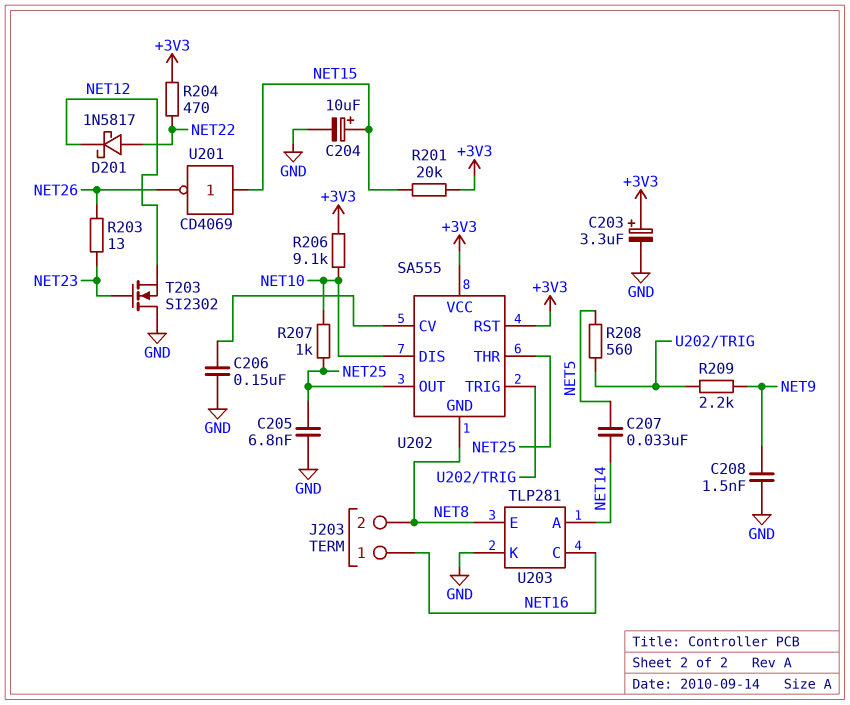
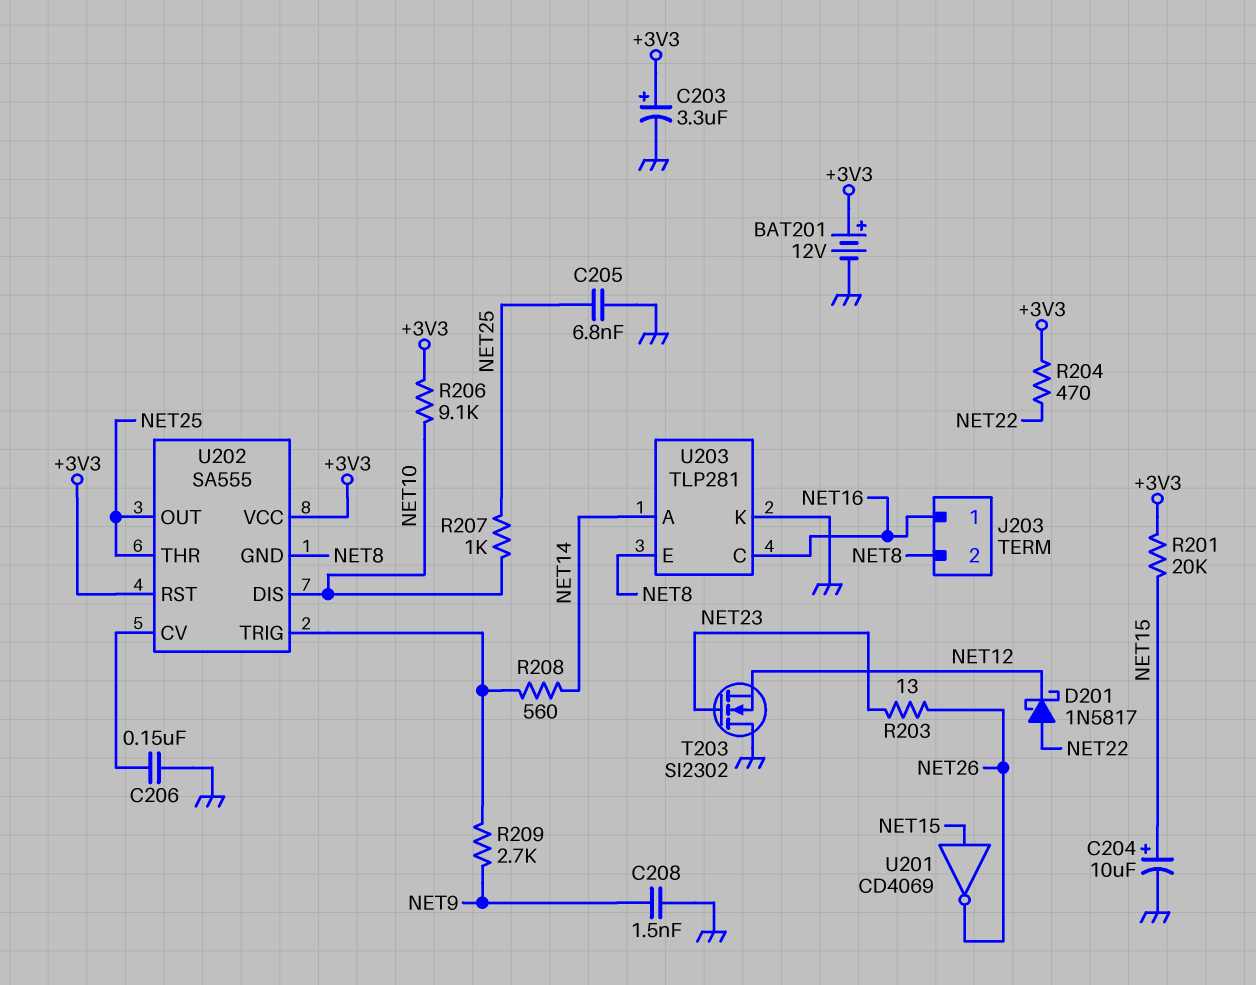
BAT201: none -> 12V (plus +3V3, minus GND)
C207: 33nF (NET5, NET14) -> none
R208: 560 (NET5, U202/TRIG) -> 560 (NET14, U202/TRIG)
R209: 2.2k (NET9, U202/TRIG) -> 2.7k (NET9, U202/TRIG)

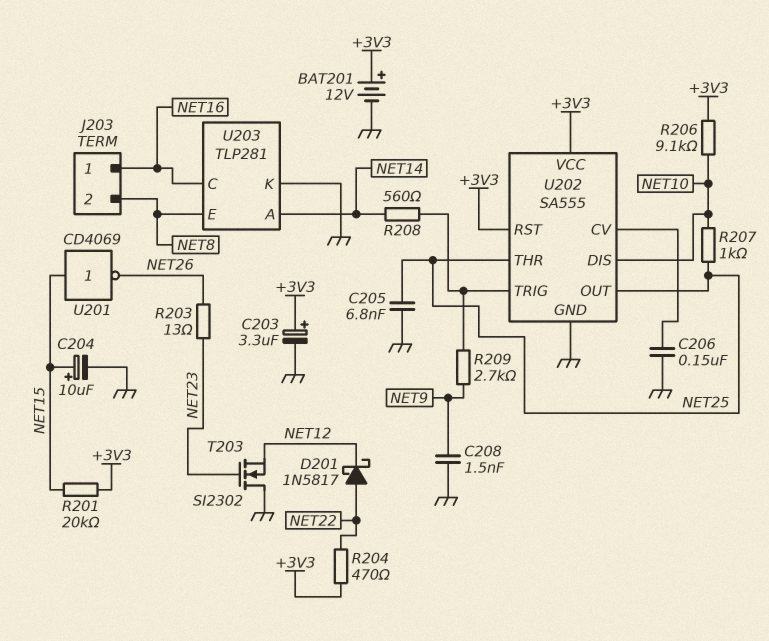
U202 pin GND: NET8 -> GND

